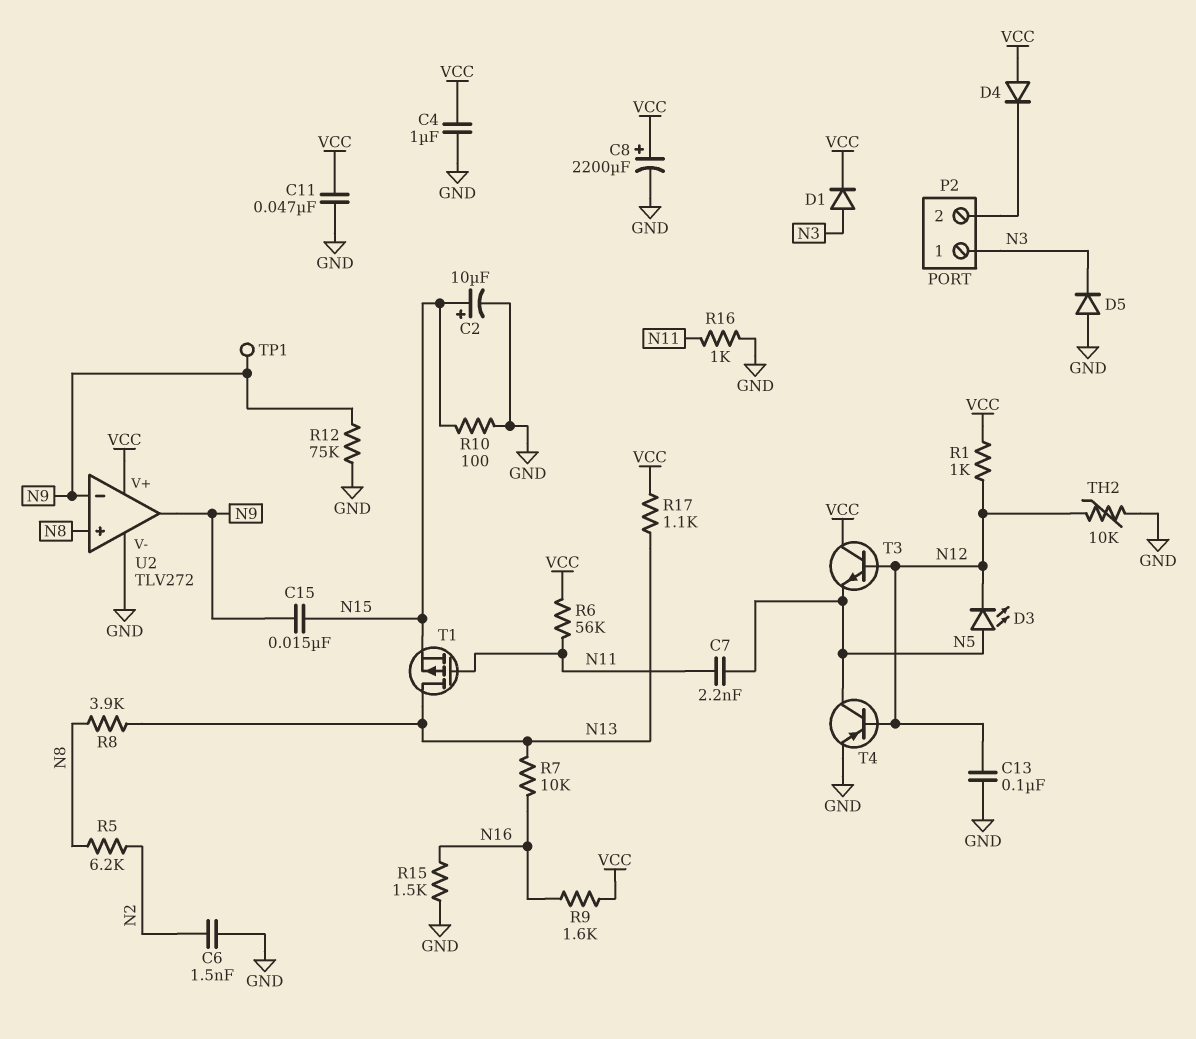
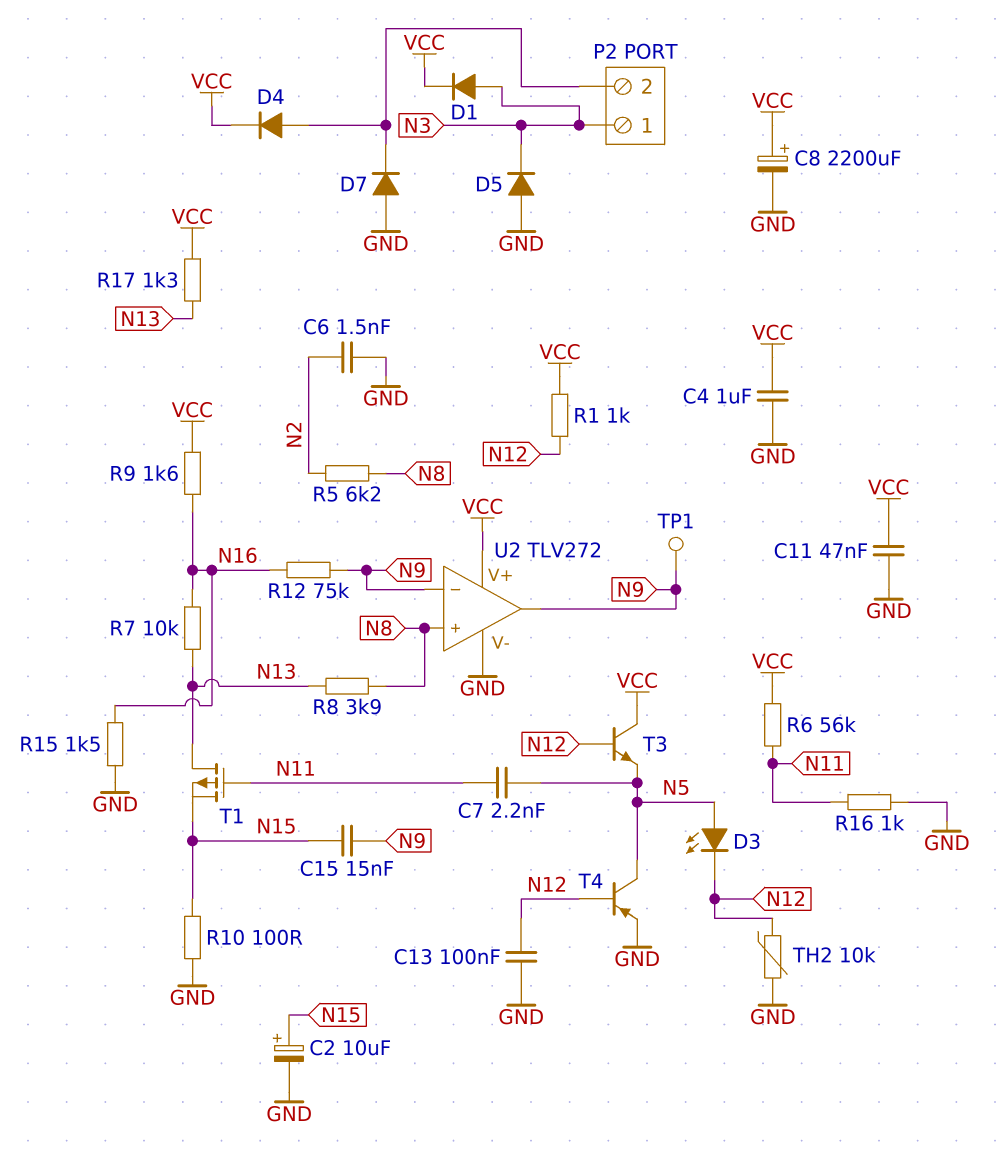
D4: diode (A VCC, K P2/2) -> diode (A P2/2, K VCC)
D7: none -> diode (A GND, K P2/2)
R12: 75k (GND, N9) -> 75k (N9, N16)
R17: 1.1k (N13, VCC) -> 1.3k (N13, VCC)

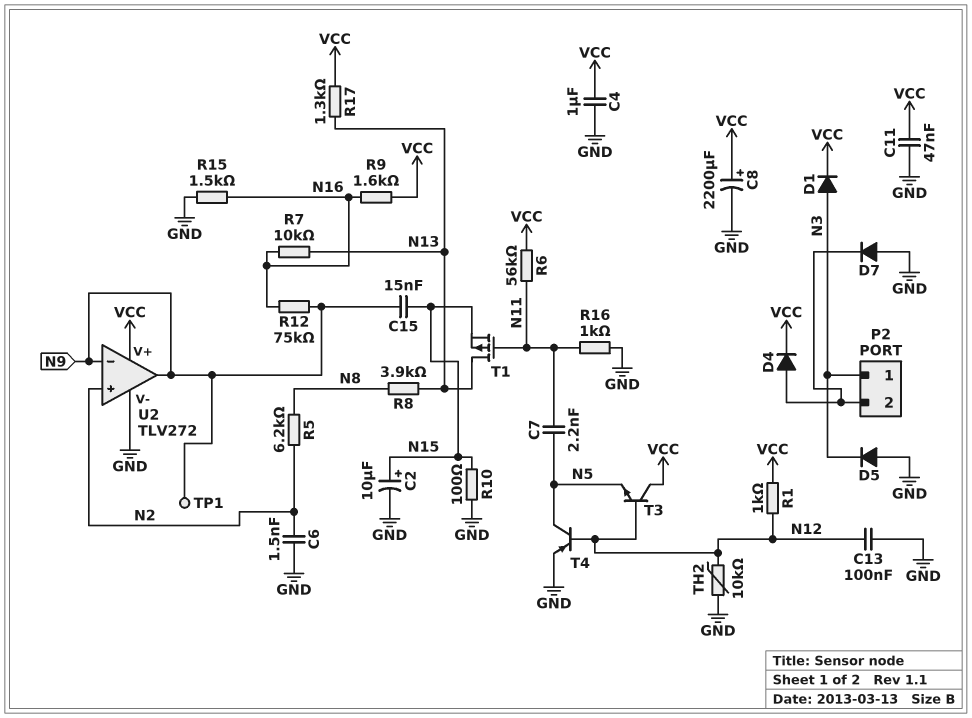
D3: LED (A N5, K N12) -> none
U2 pin in+: N8 -> N2

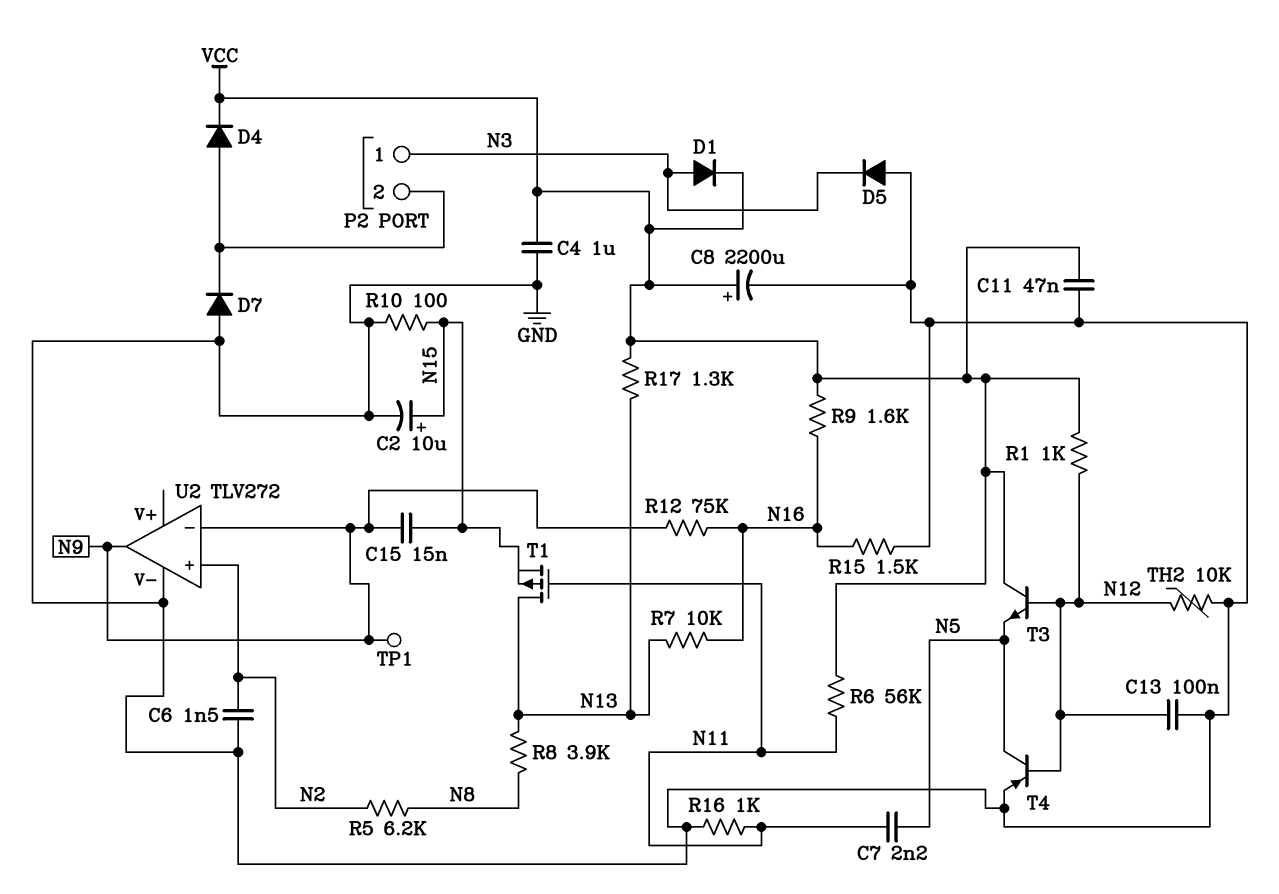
U2 pin V+: VCC -> none

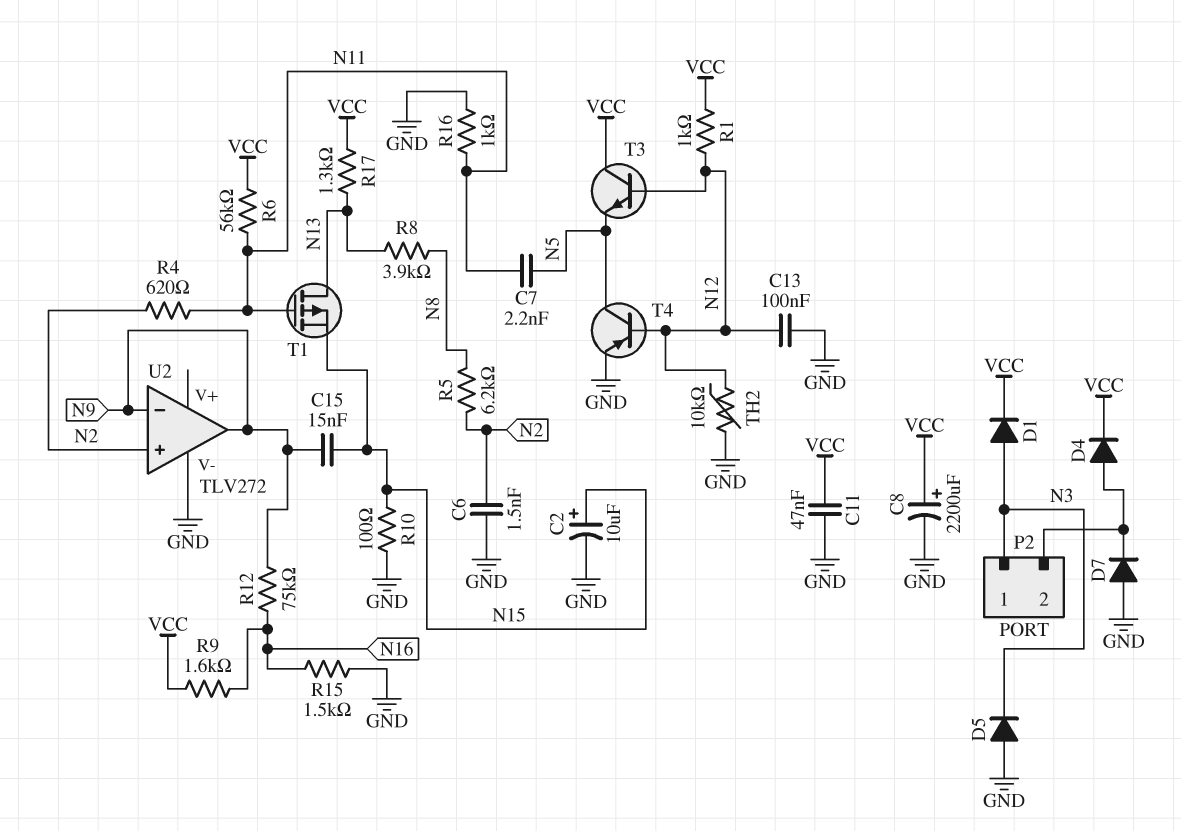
C4: 1uF (GND, VCC) -> none
R4: none -> 620 (N2, N11)
R7: 10k (N13, N16) -> none
TP1: test point (N9) -> none

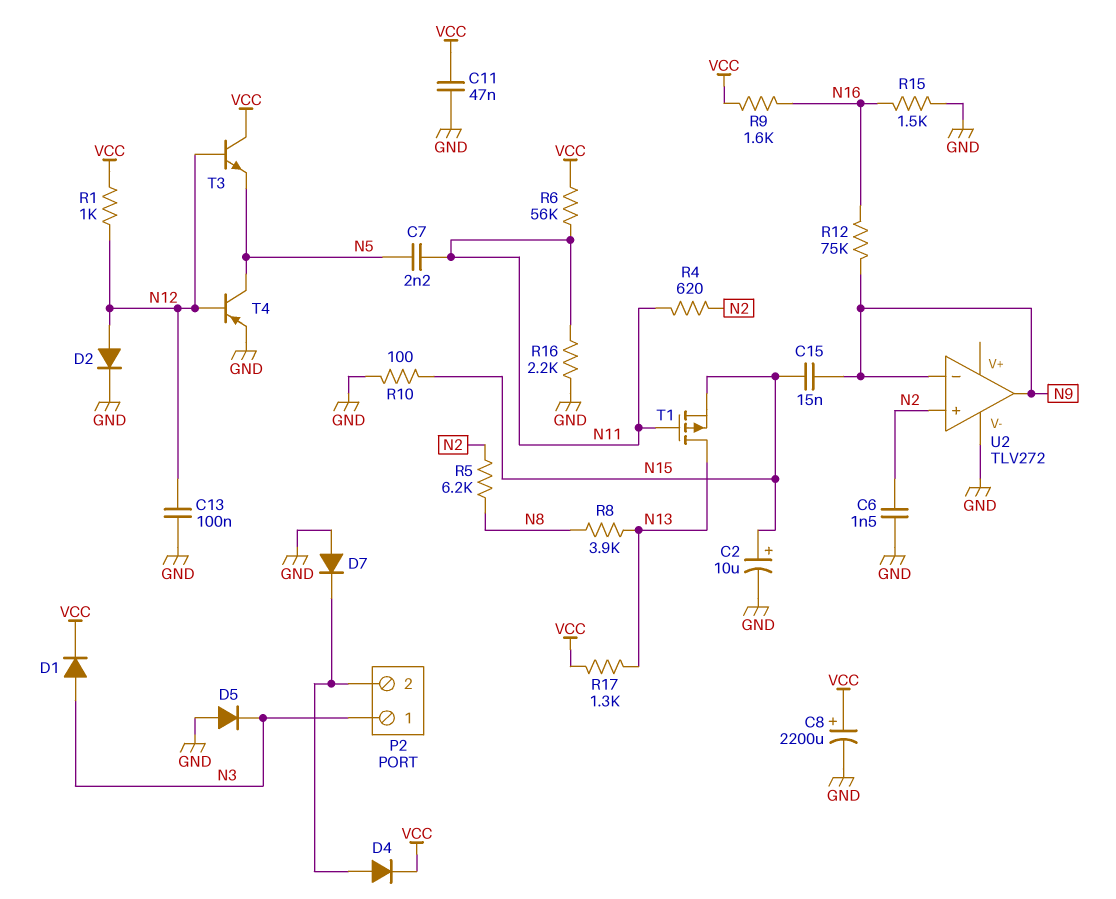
D2: none -> diode (A N12, K GND)
R16: 1k (GND, N11) -> 2.2k (GND, N11)
TH2: 10k (GND, N12) -> none

